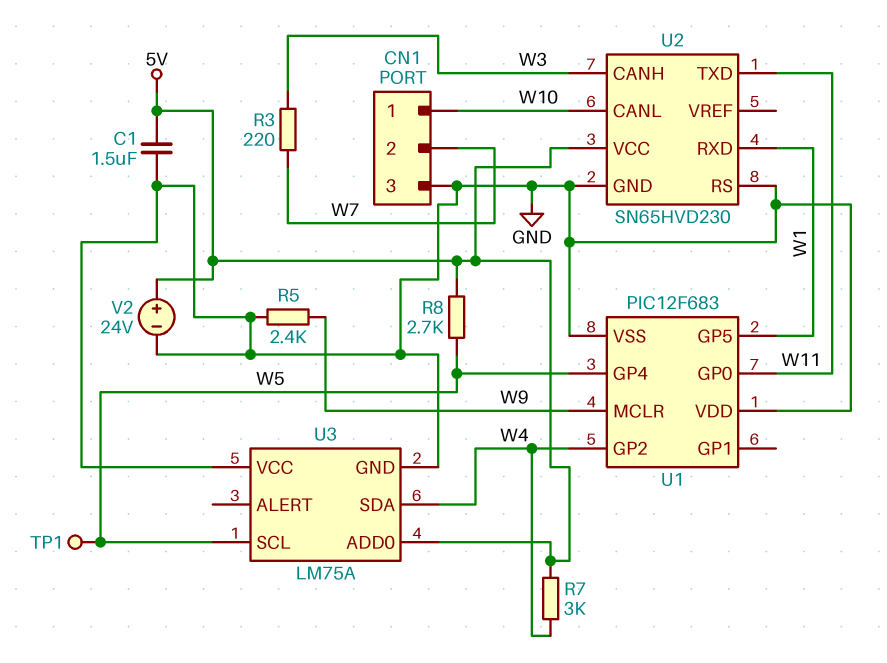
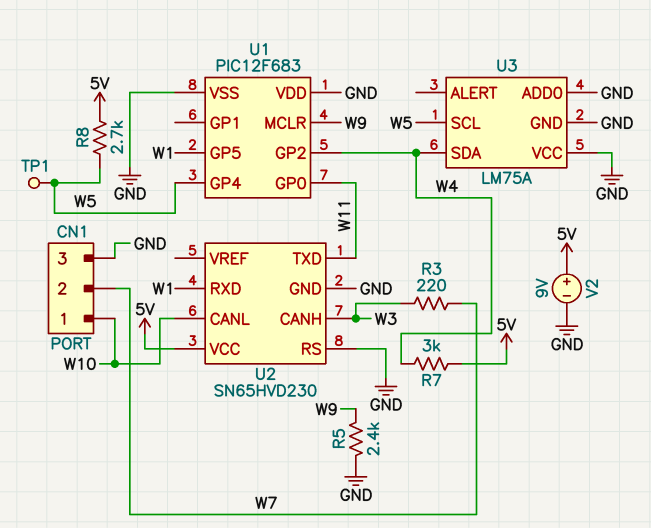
C1: 1.5uF (5V, GND) -> none
U3 pin ADD0: 5V -> GND
V2: 24V (plus 5V, minus GND) -> 9V (plus 5V, minus GND)

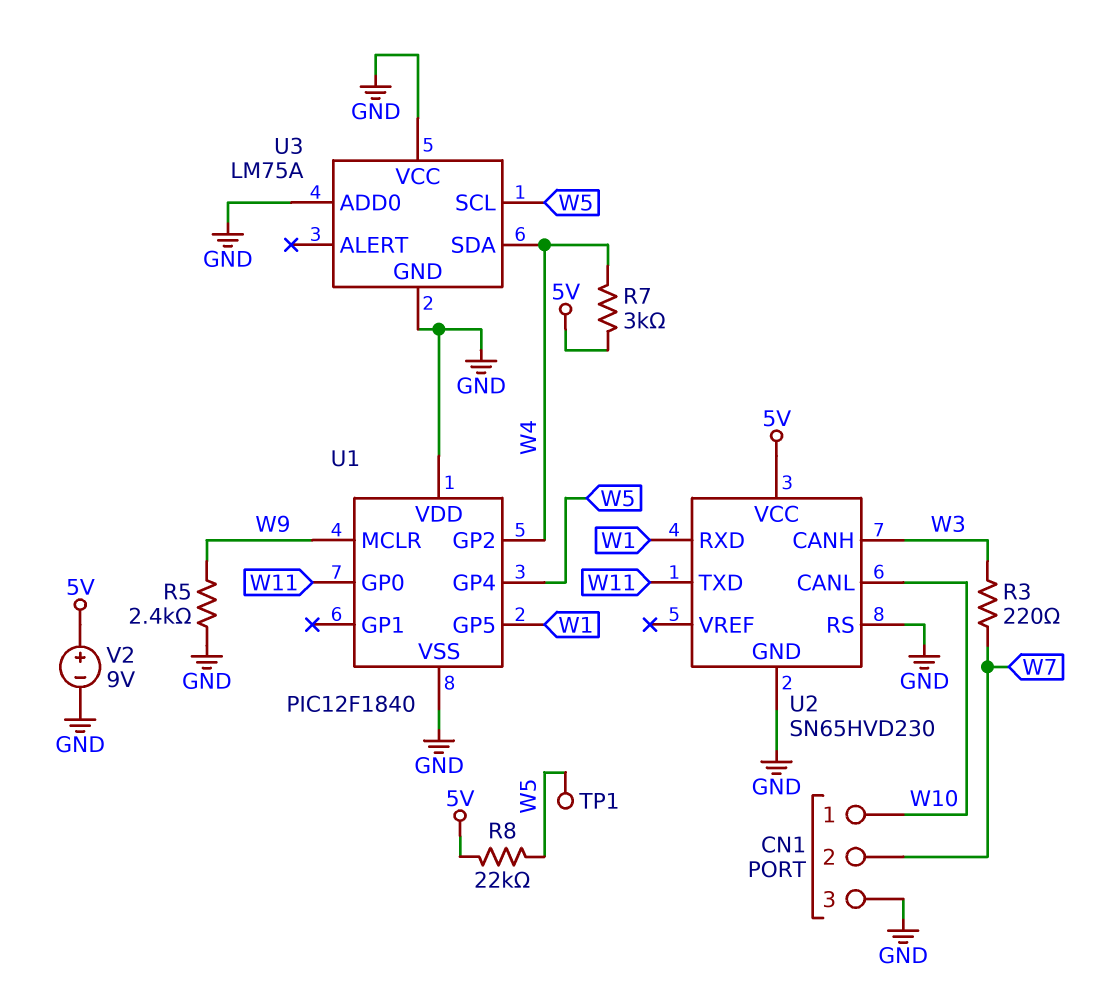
R8: 2.7k (5V, W5) -> 22k (5V, W5)
U1: PIC12F683 -> PIC12F1840

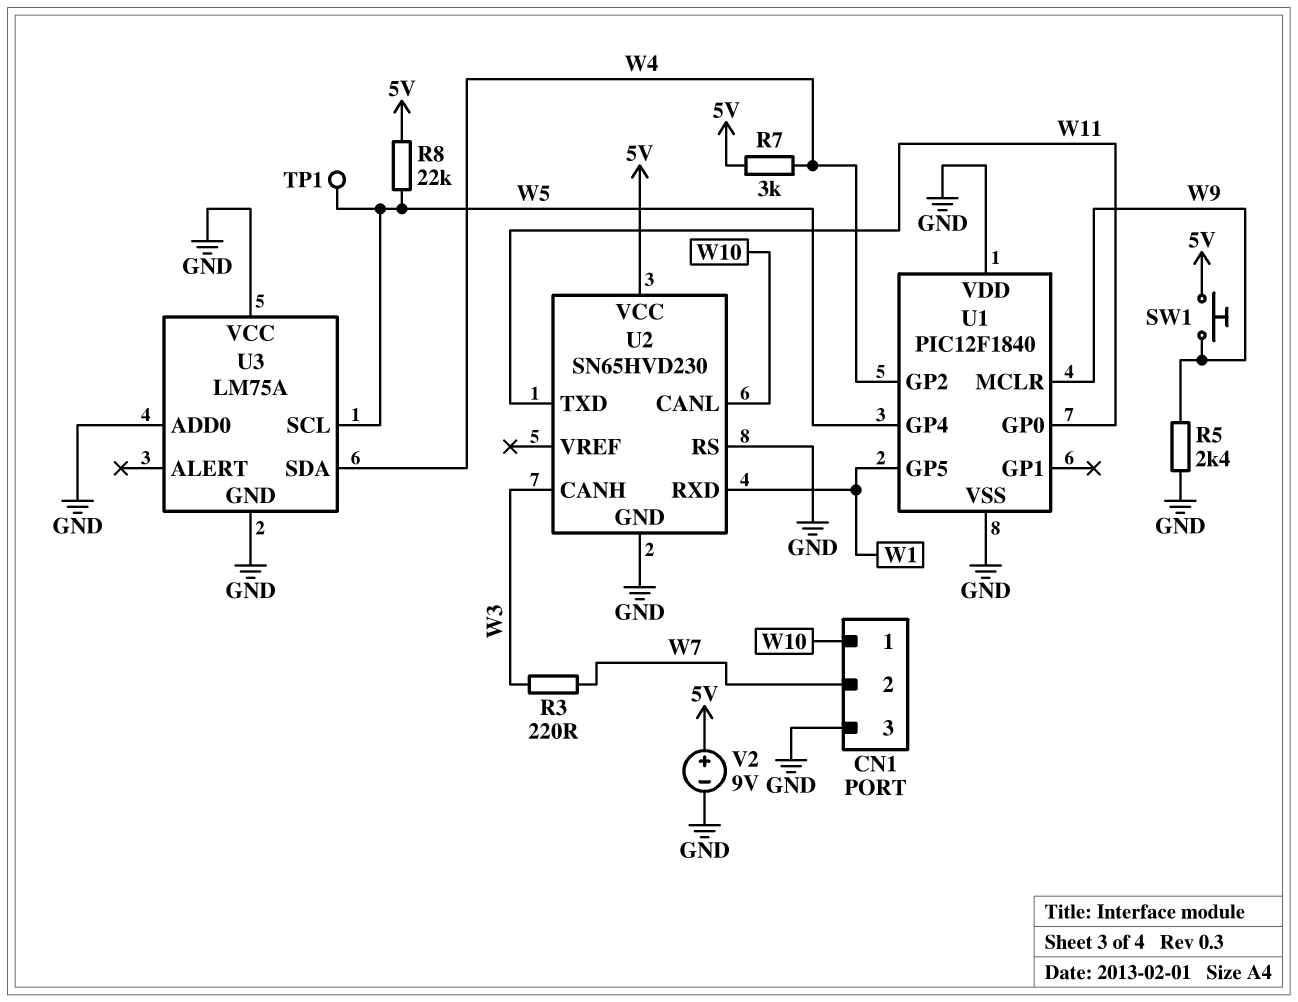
SW1: none -> button (5V, W9)

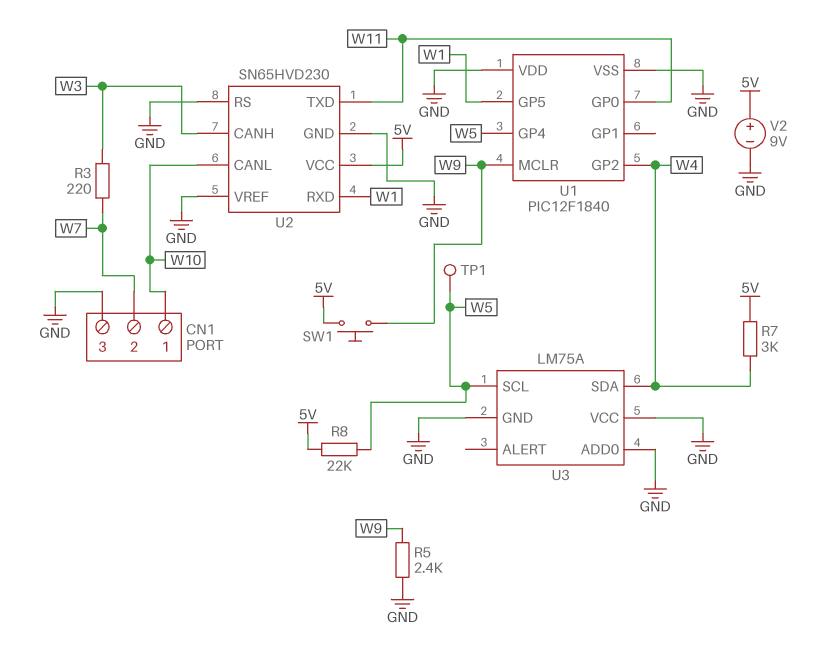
U2 pin VREF: none -> GND

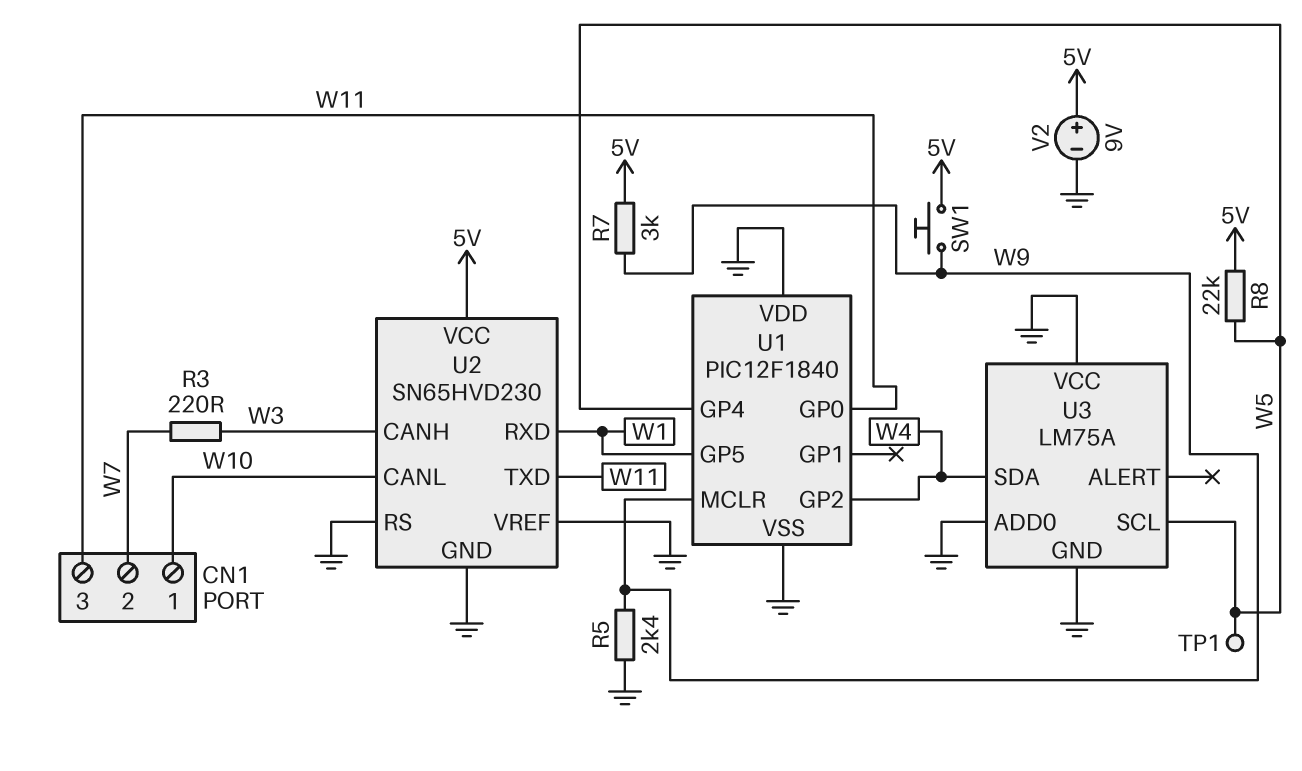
CN1 pin 3: GND -> W11
R7: 3k (5V, W4) -> 3k (5V, W9)

